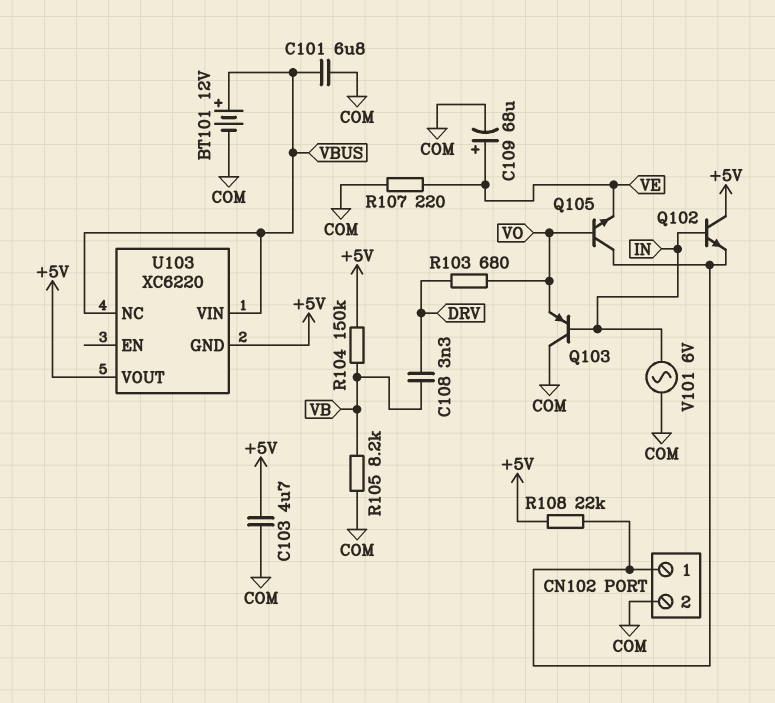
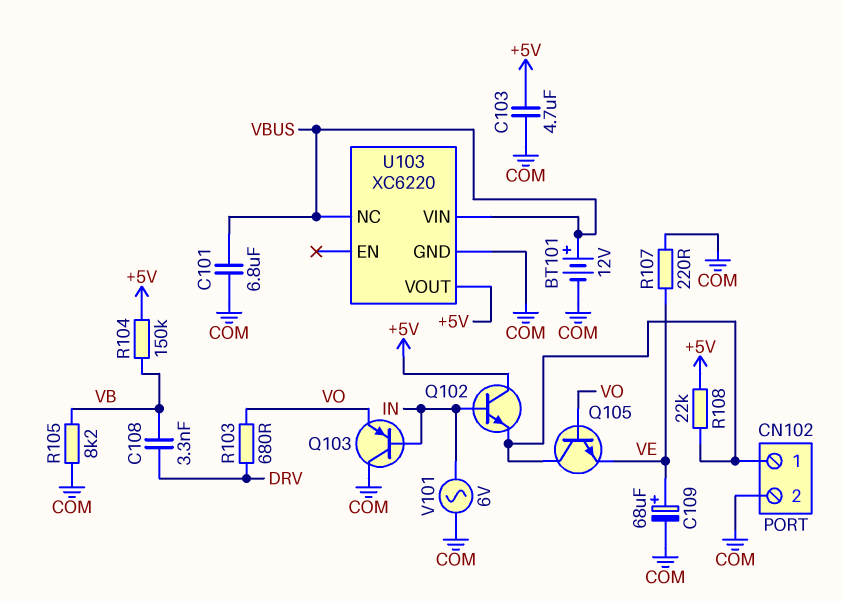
U103 pin GND: +5V -> COM

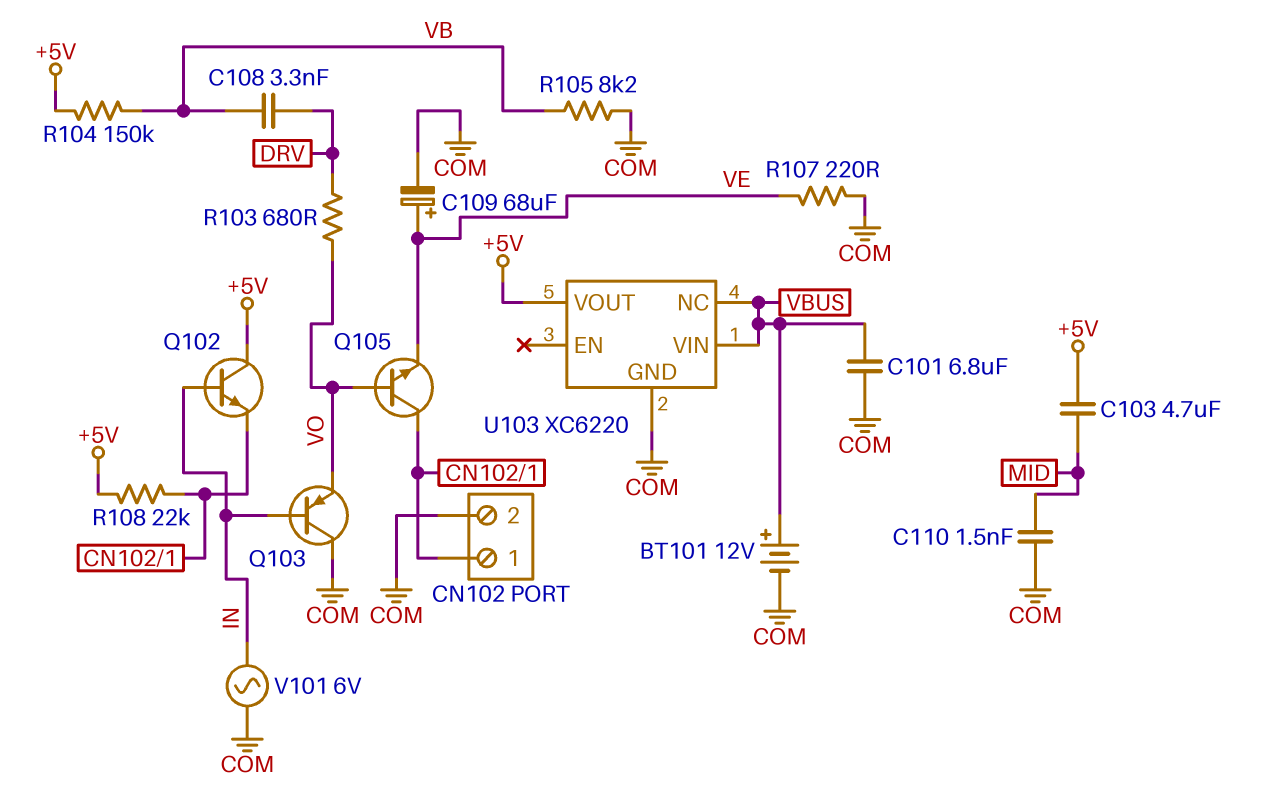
C103: 4.7uF (+5V, COM) -> 4.7uF (+5V, MID)
C110: none -> 1.5nF (COM, MID)

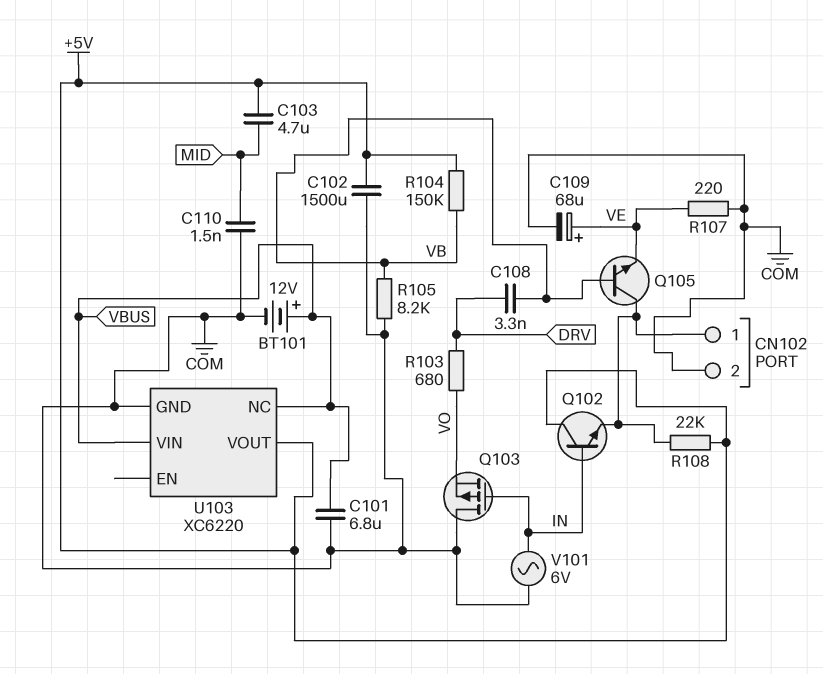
C102: none -> 1500uF (+5V, COM)
Q103: PNP (B IN, C COM, E VO) -> PMOS (G IN, D COM, S VO)
Q105: NPN (B VO, C CN102/1, E VE) -> NPN (B VB, C CN102/1, E VE)

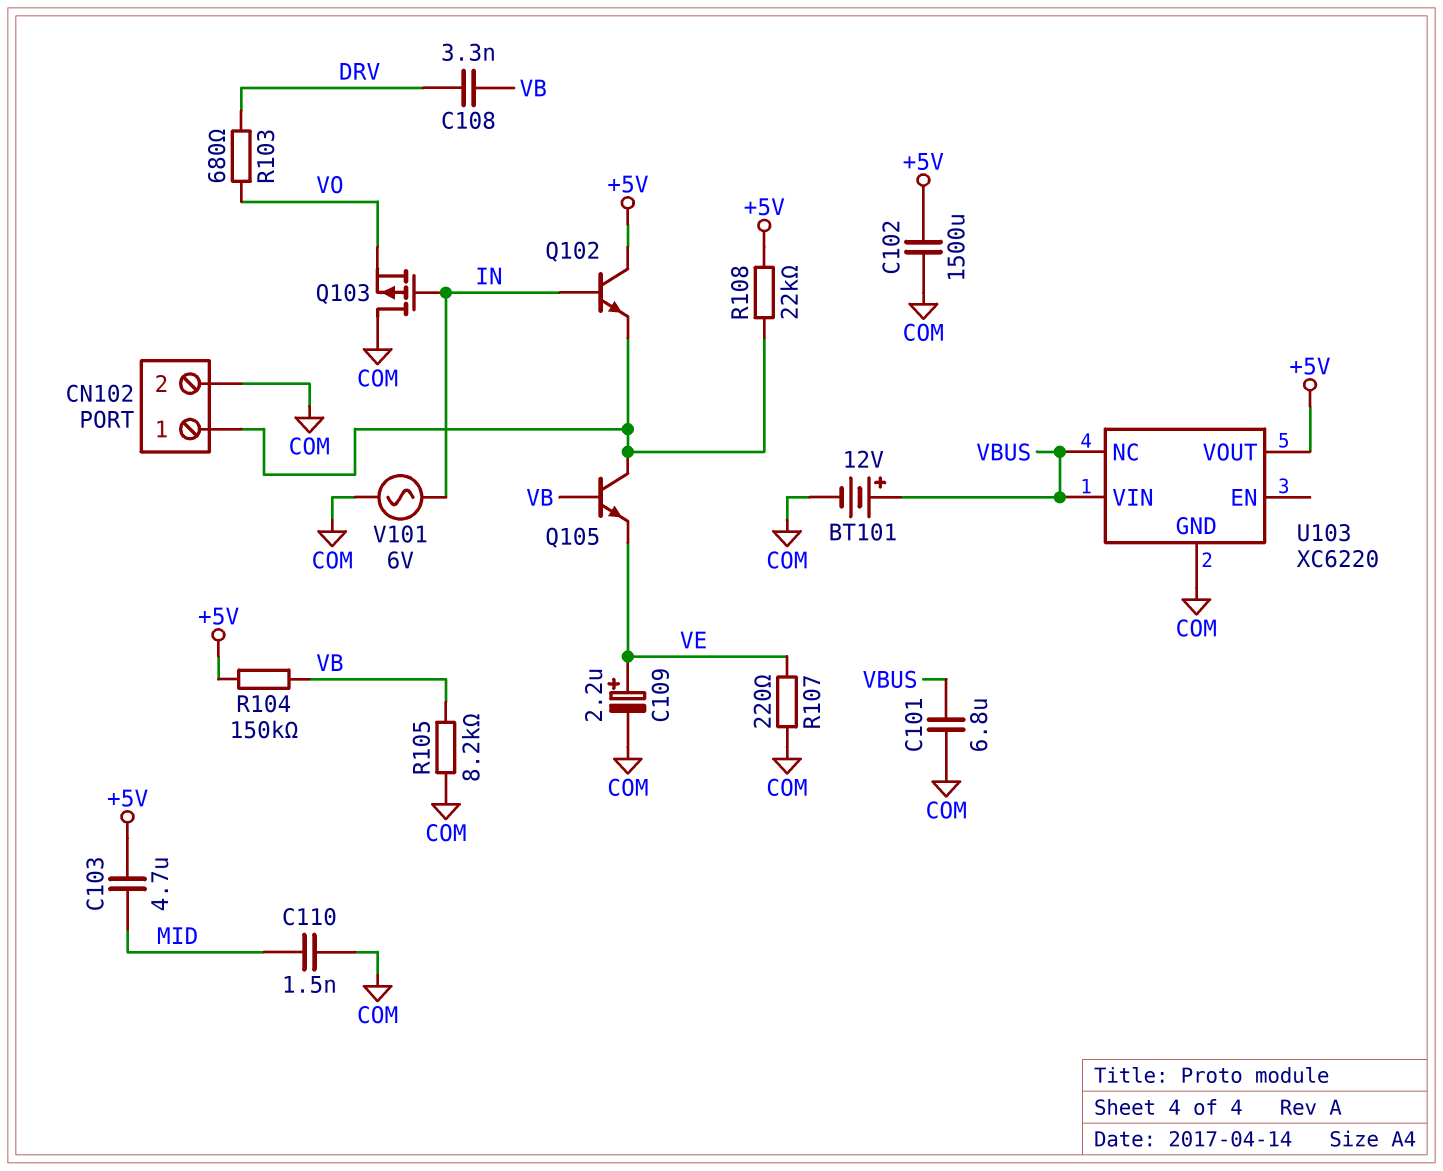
C109: 68uF (plus VE, minus COM) -> 2.2uF (plus VE, minus COM)

